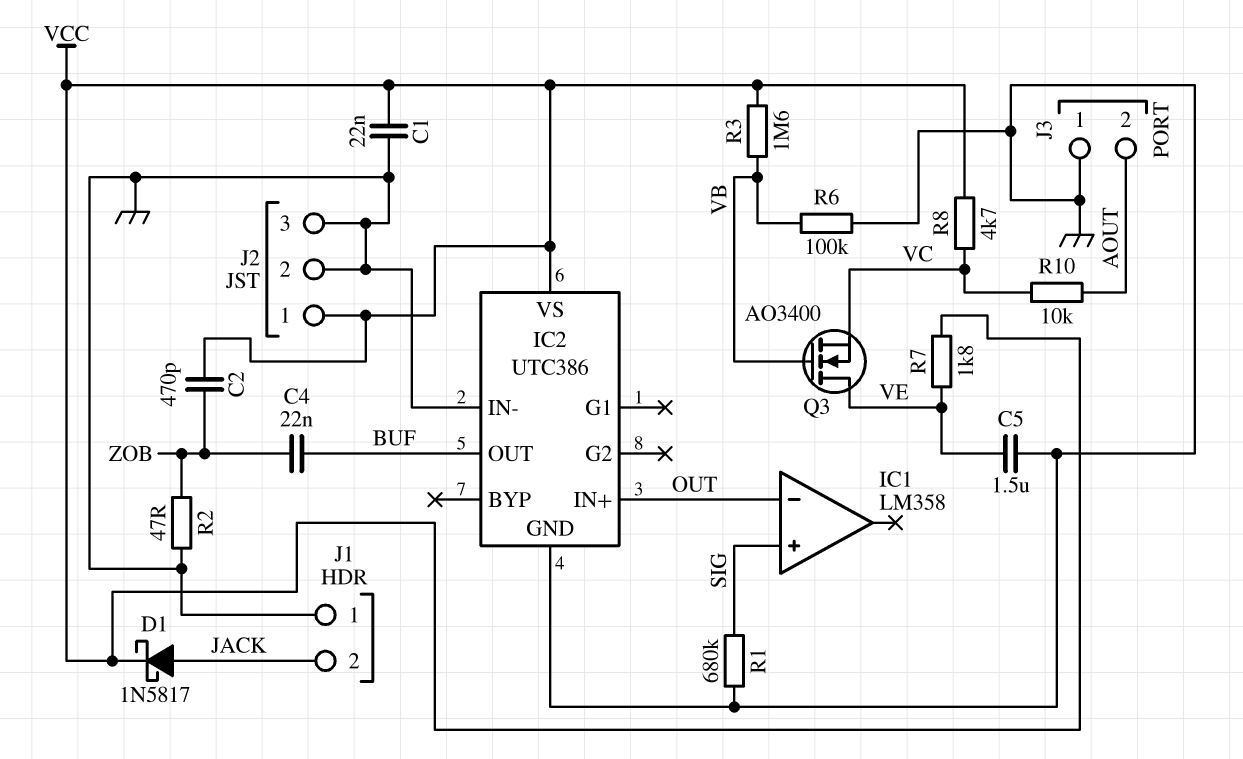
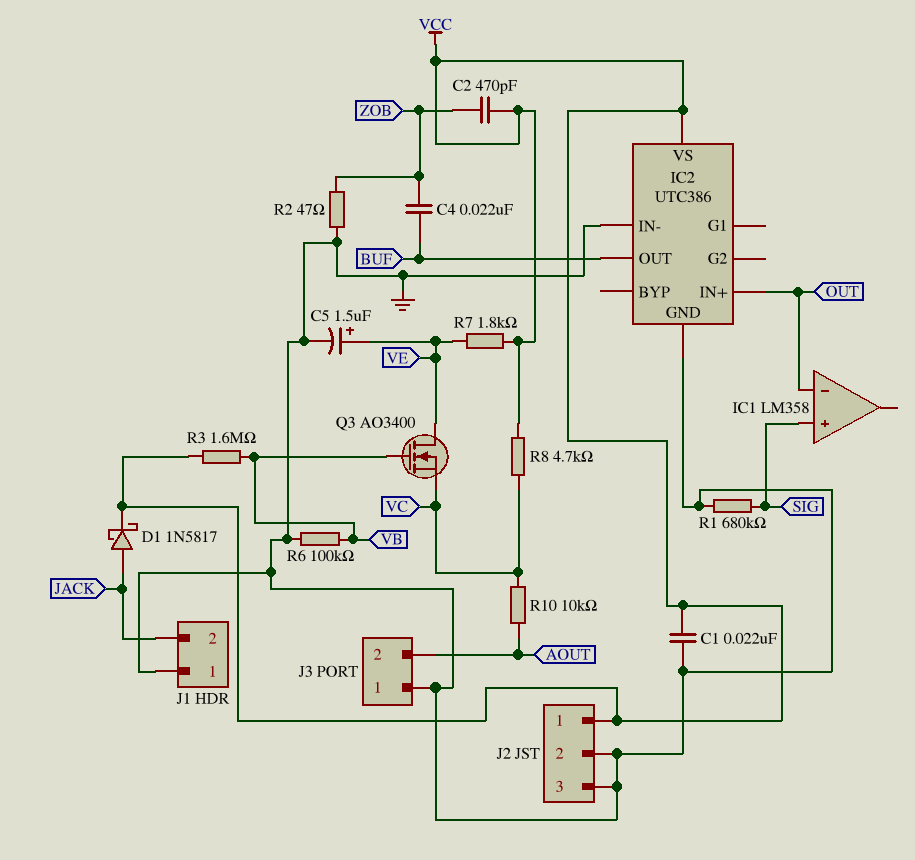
C5: 1.5uF (GND, VE) -> 1.5uF (plus VE, minus GND)

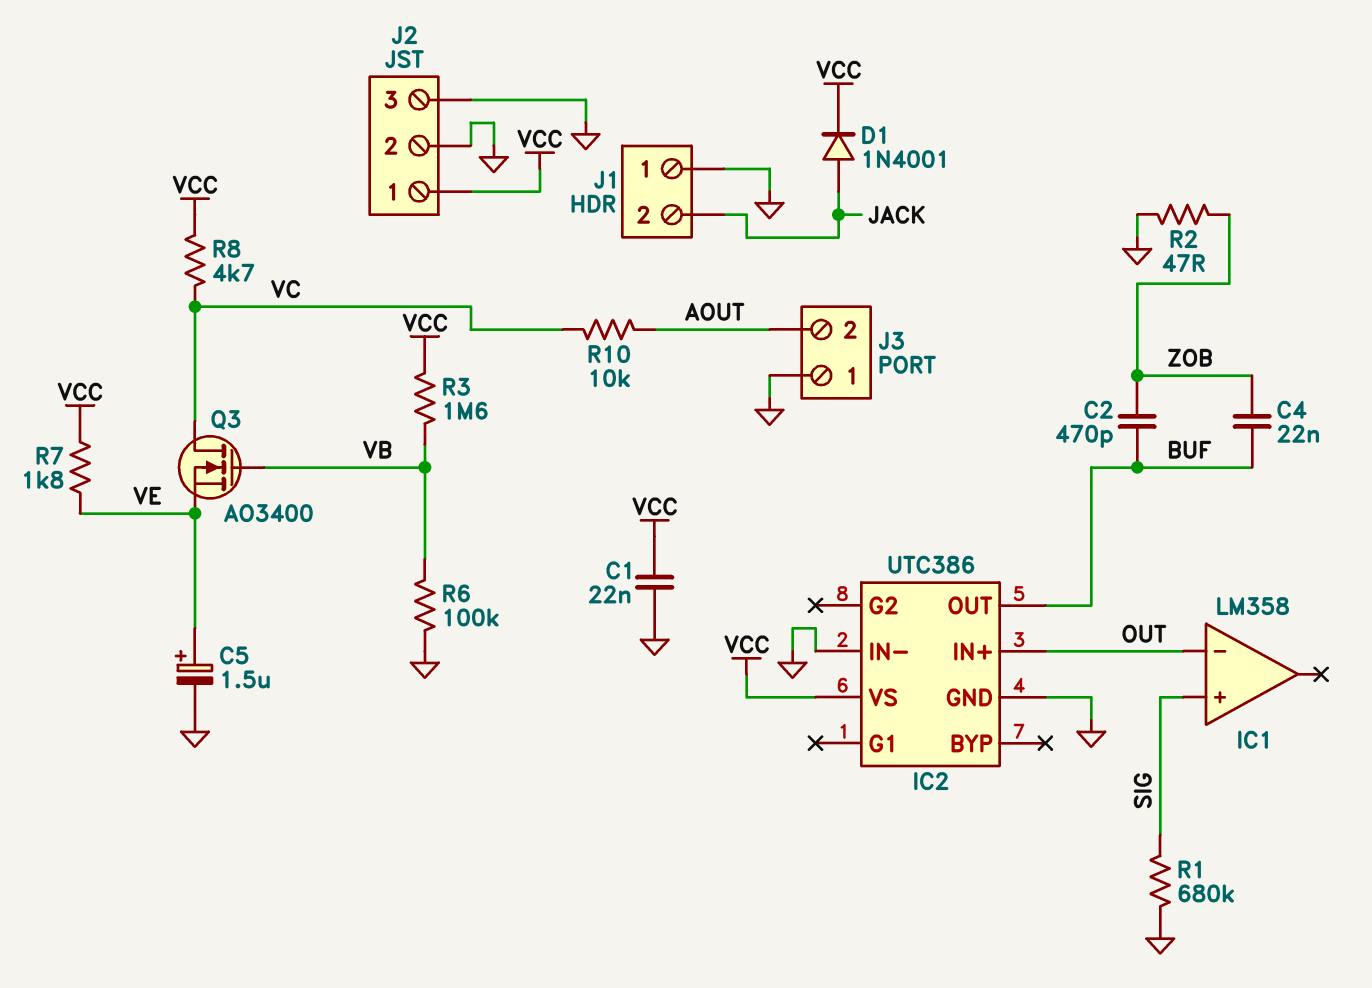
C2: 470pF (VCC, ZOB) -> 470pF (BUF, ZOB)
D1: schottky 1N5817 (A JACK, K VCC) -> diode 1N4001 (A JACK, K VCC)
Q3: NMOS AO3400 (G VB, D VE, S VC) -> NMOS AO3400 (G VB, D VC, S VE)

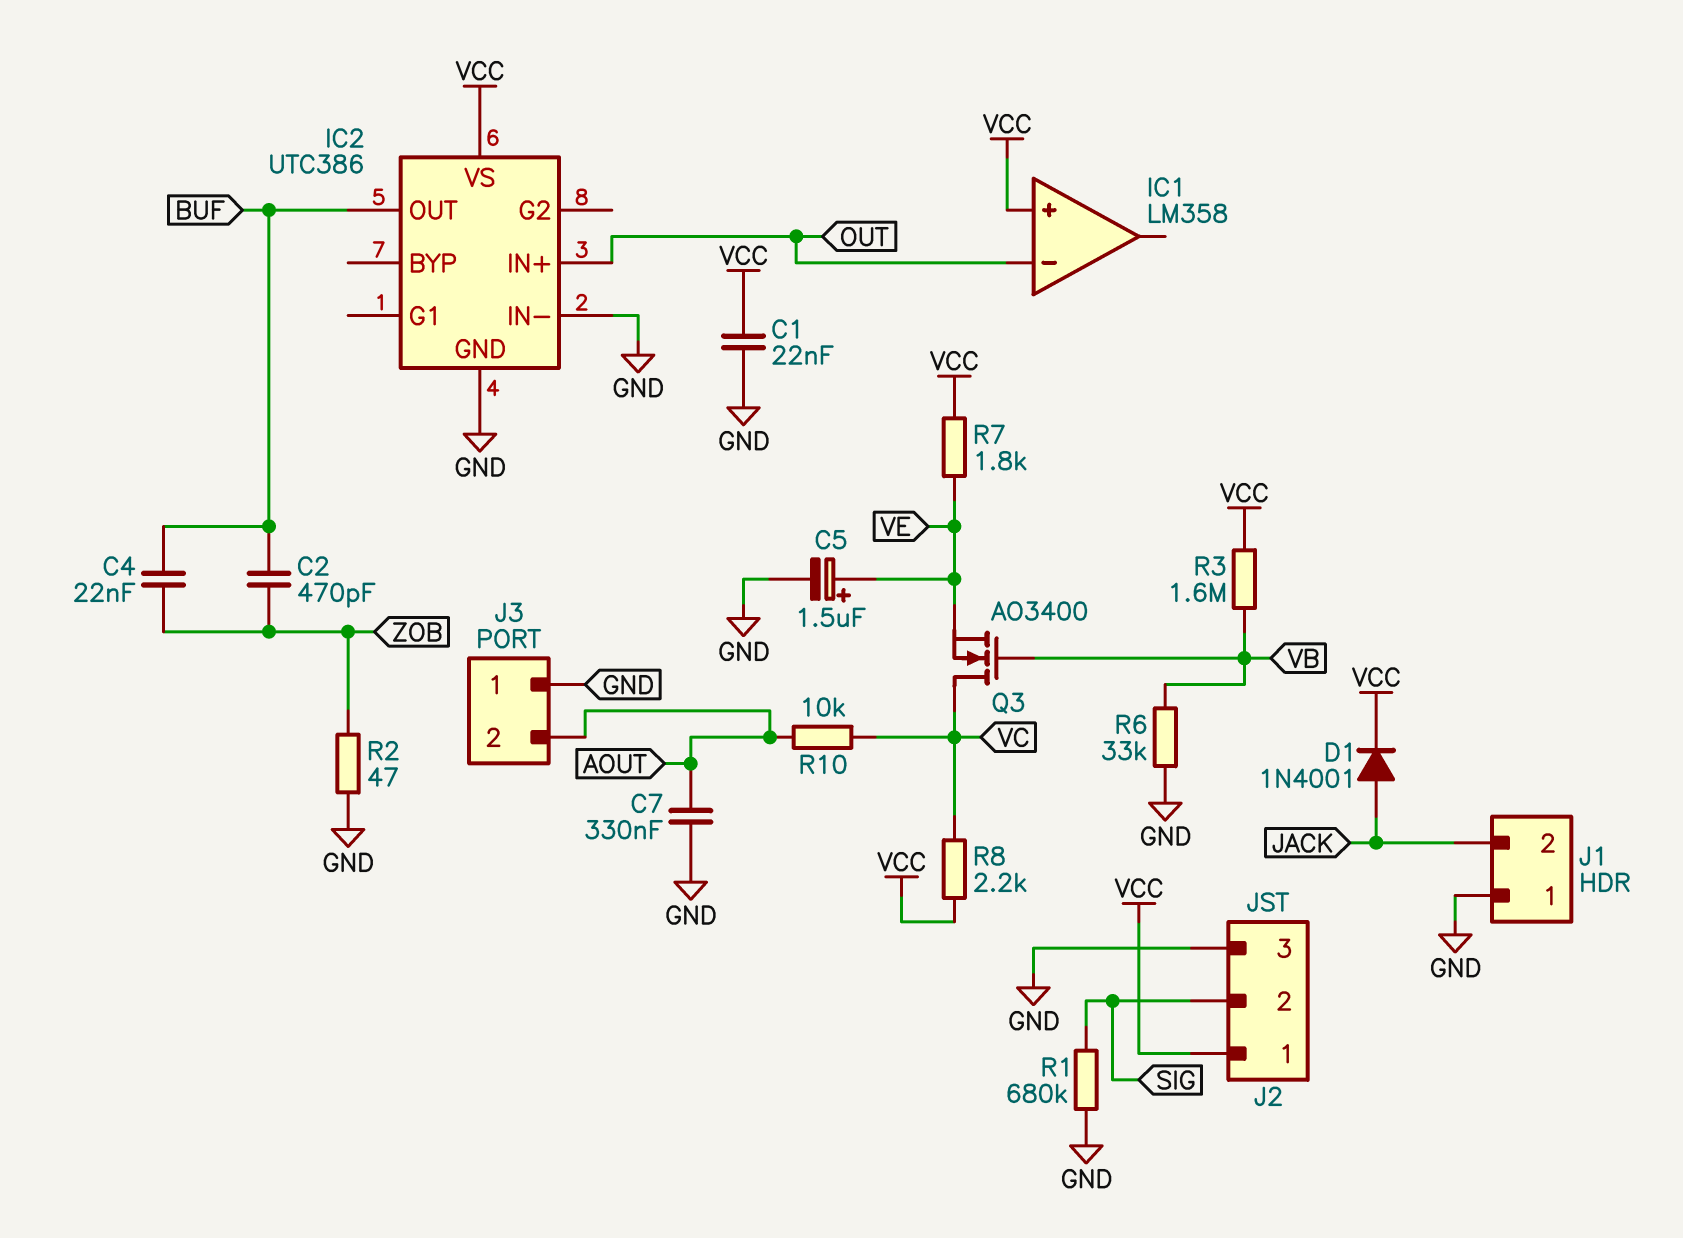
C7: none -> 330nF (AOUT, GND)
IC1 pin in+: SIG -> VCC
J2 pin 2: GND -> SIG
R6: 100k (GND, VB) -> 33k (GND, VB)
R8: 4.7k (VC, VCC) -> 2.2k (VC, VCC)

